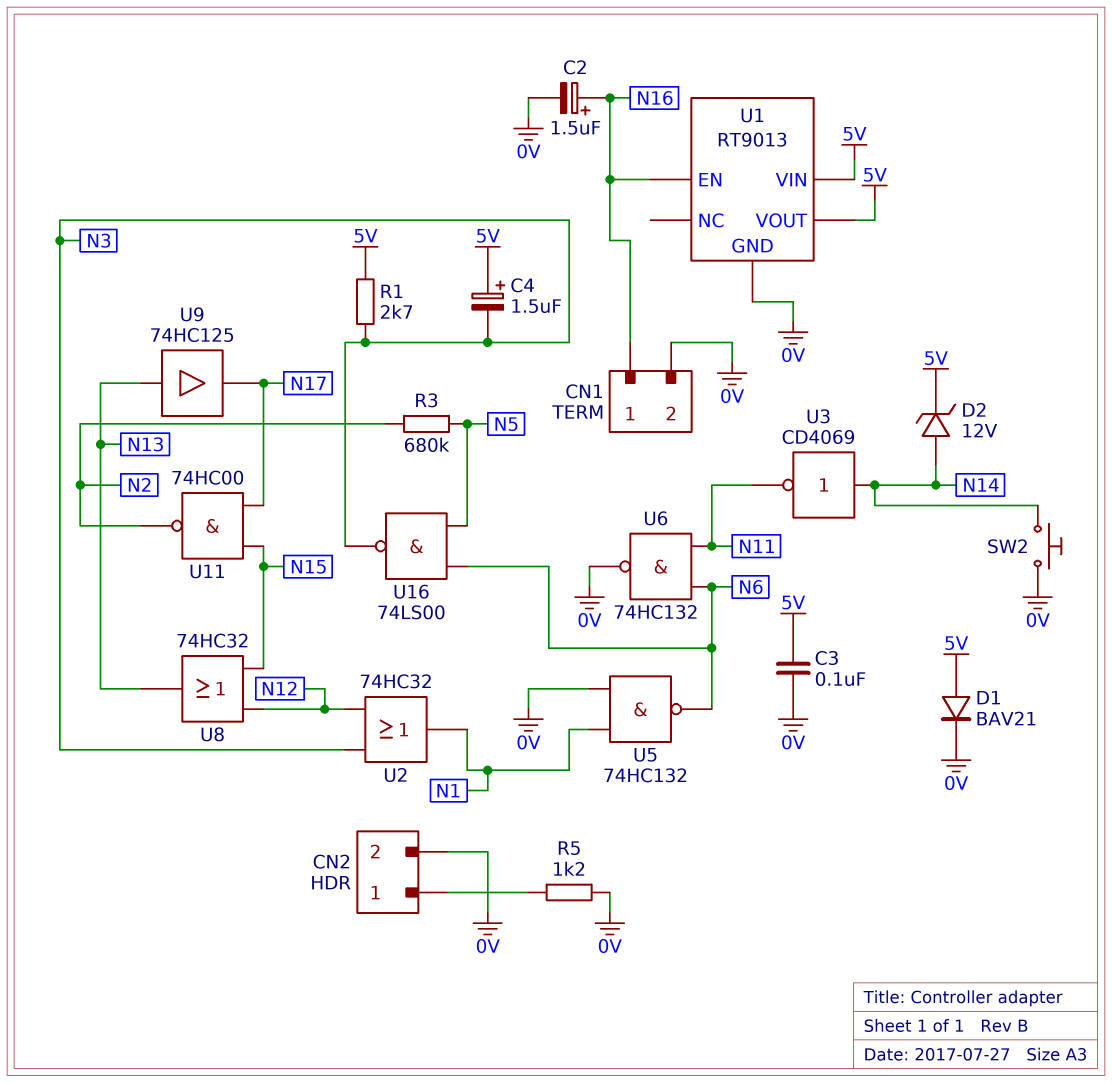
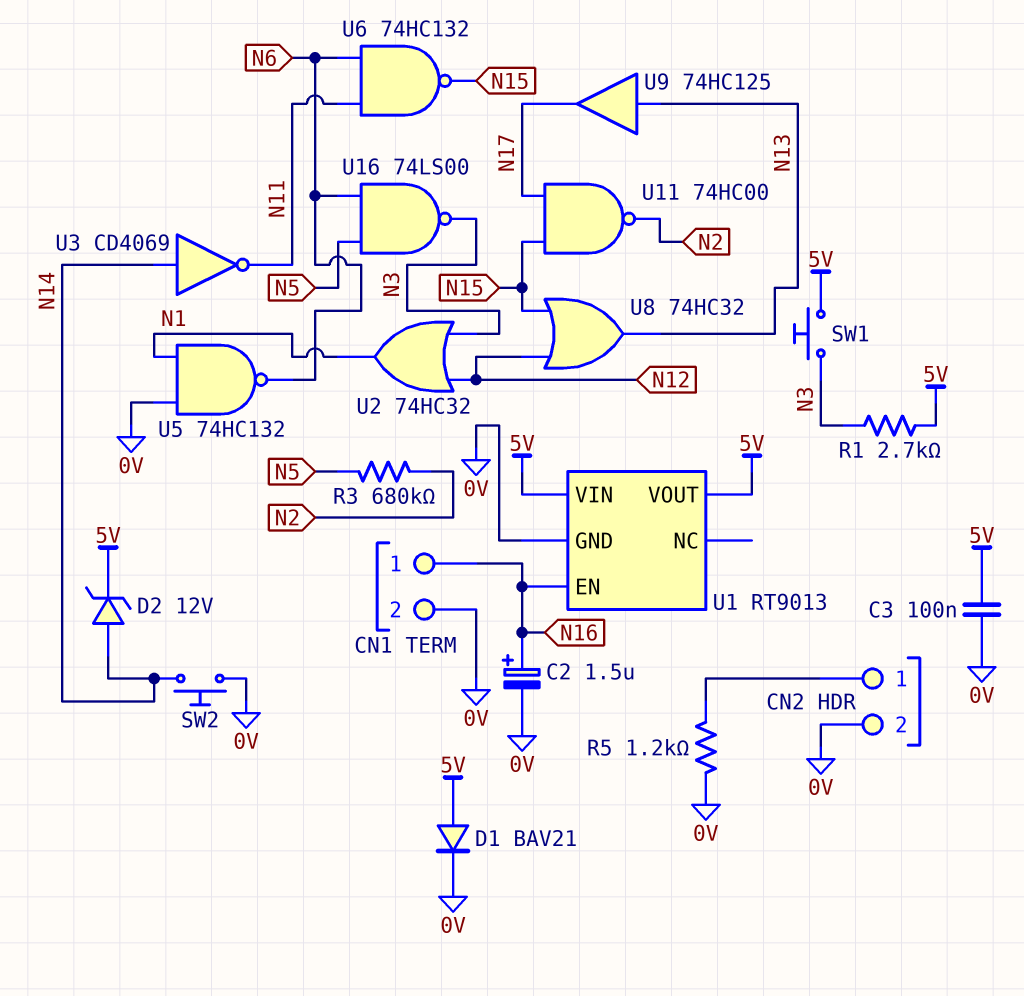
C4: 1.5uF (plus 5V, minus N3) -> none
SW1: none -> button (5V, N3)
U6: NAND 74HC132 (in N6, in N11, out 0V) -> NAND 74HC132 (in N6, in N11, out N15)

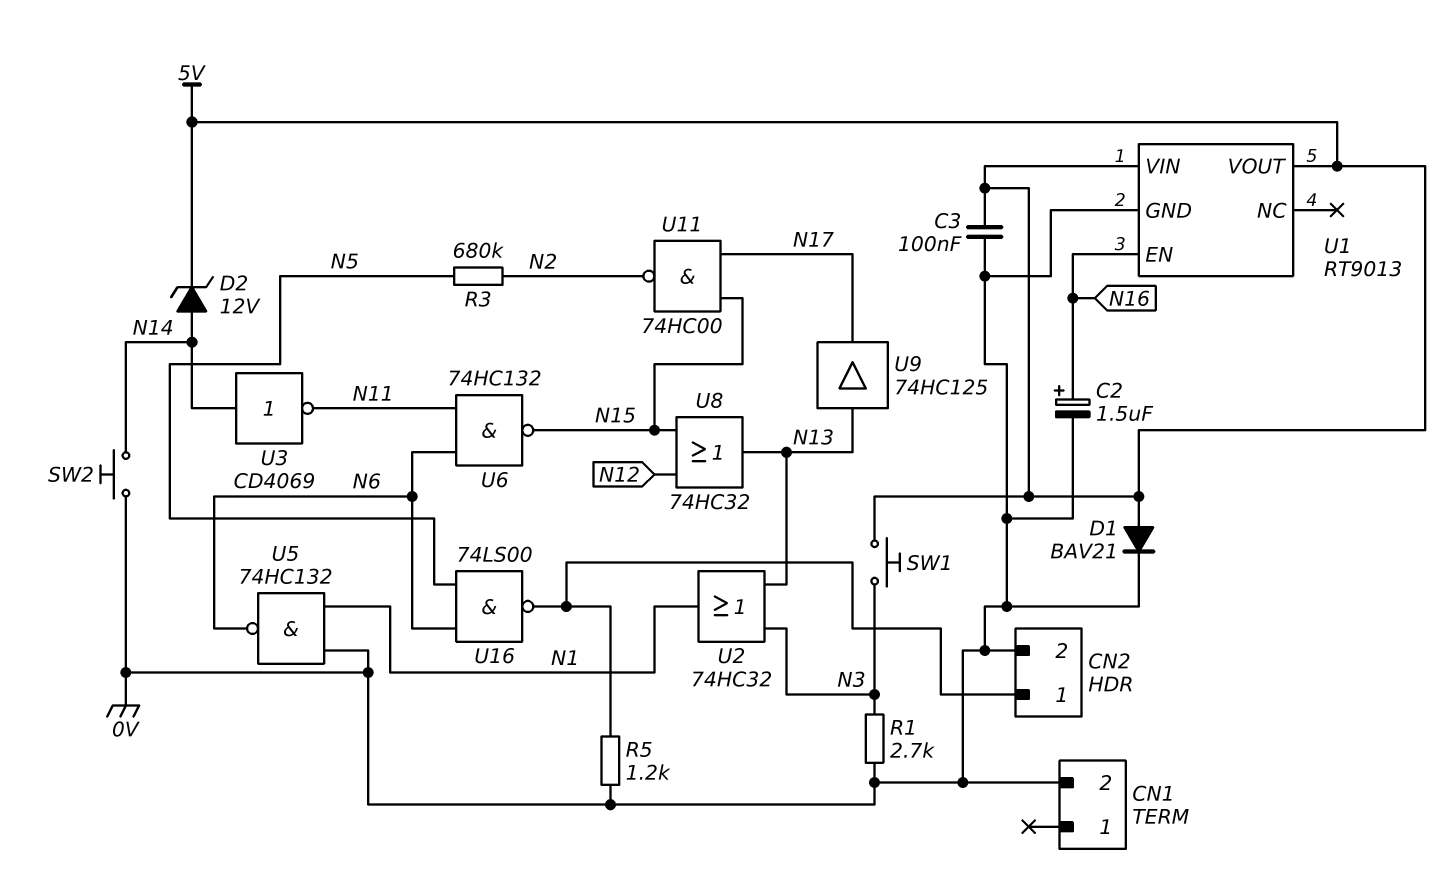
CN1 pin 1: N16 -> none
R1: 2.7k (5V, N3) -> 2.7k (0V, N3)
U2: OR 74HC32 (in N3, in N12, out N1) -> OR 74HC32 (in N3, in N13, out N1)
U16: NAND 74LS00 (in N5, in N6, out N3) -> NAND 74LS00 (in N5, in N6, out CN2/1)

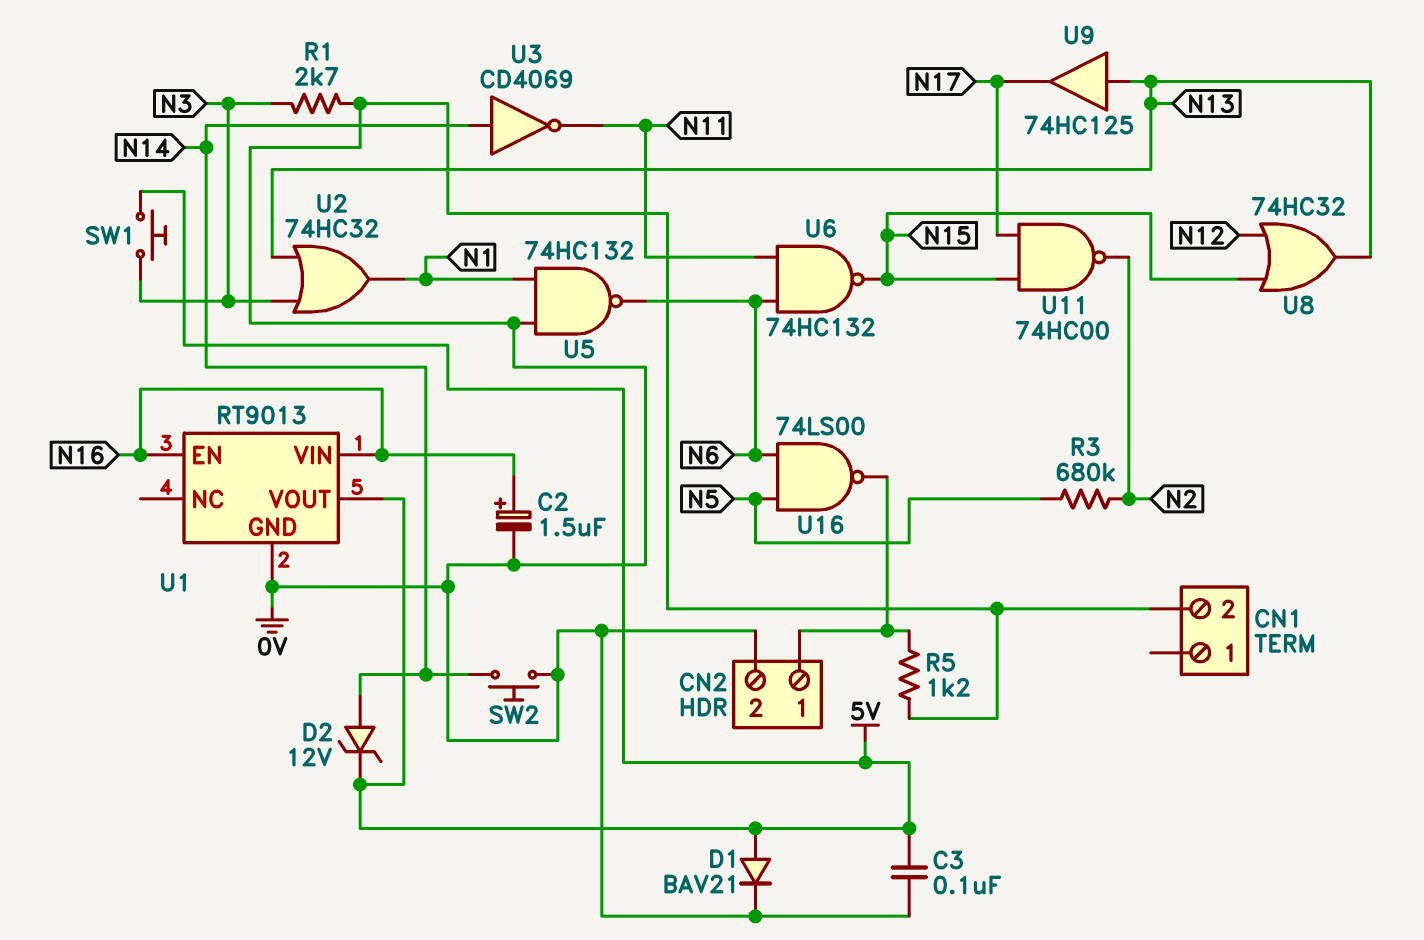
U1 pin VIN: 5V -> N16

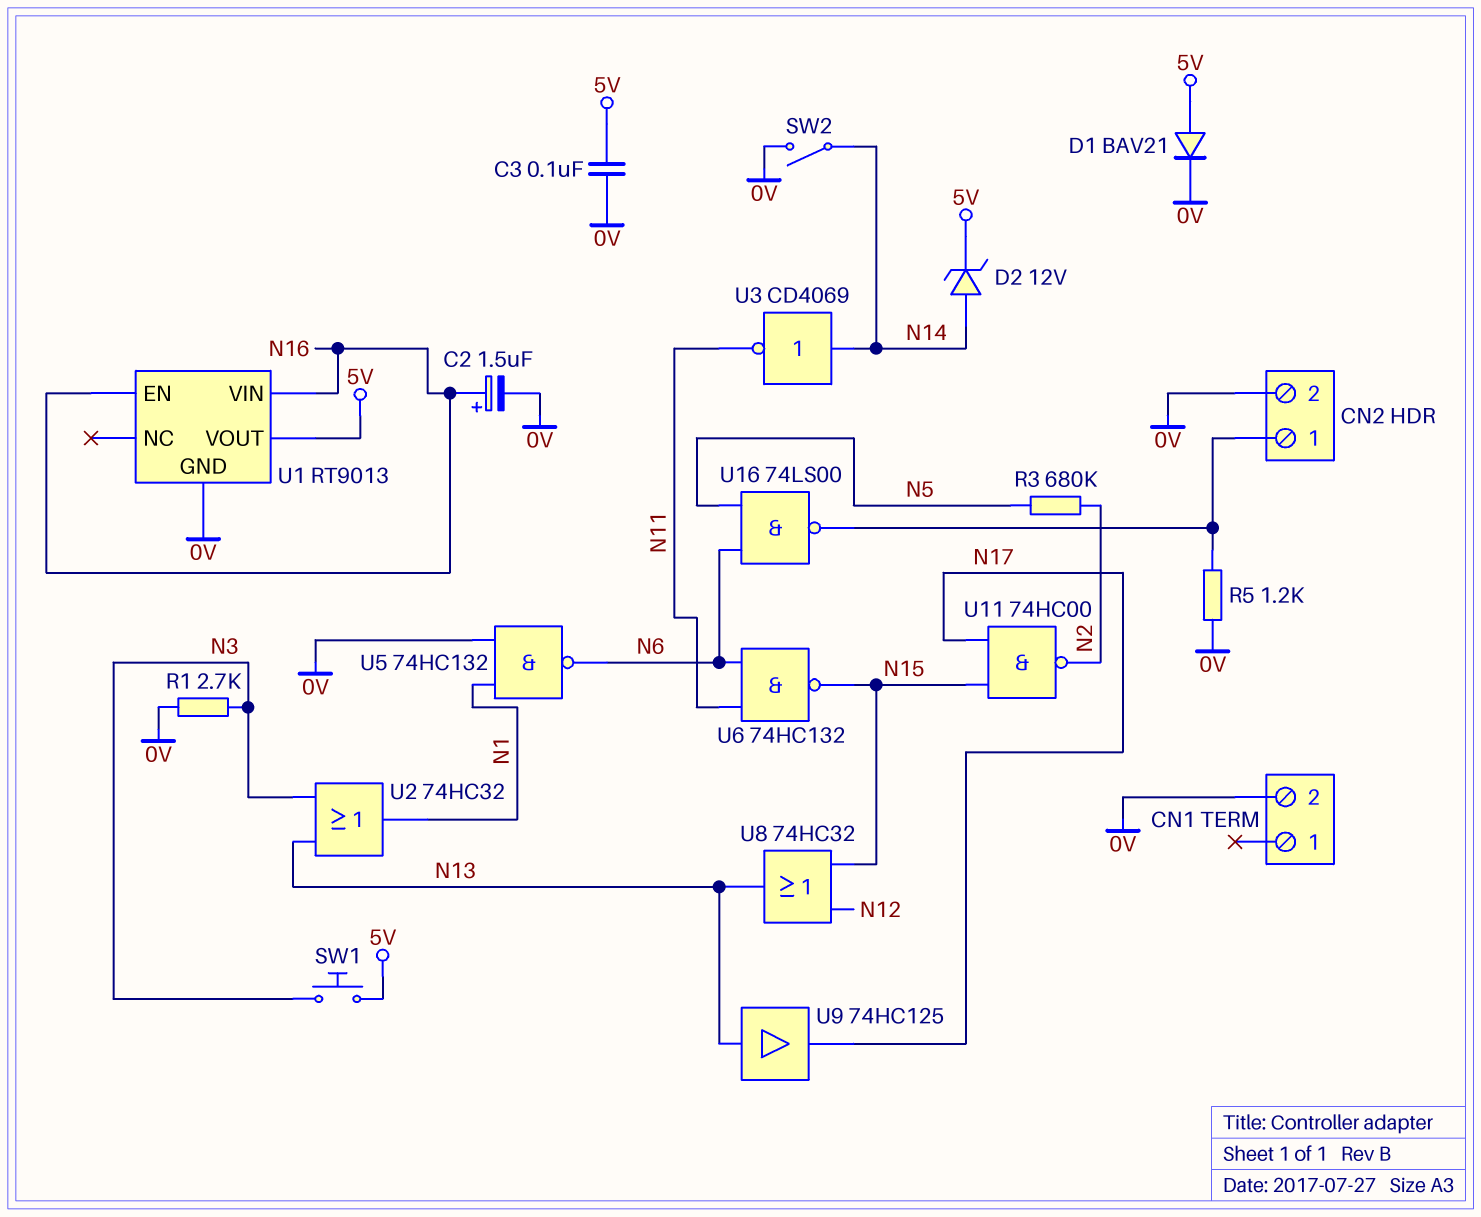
SW2: button (0V, N14) -> switch (0V, N14)

